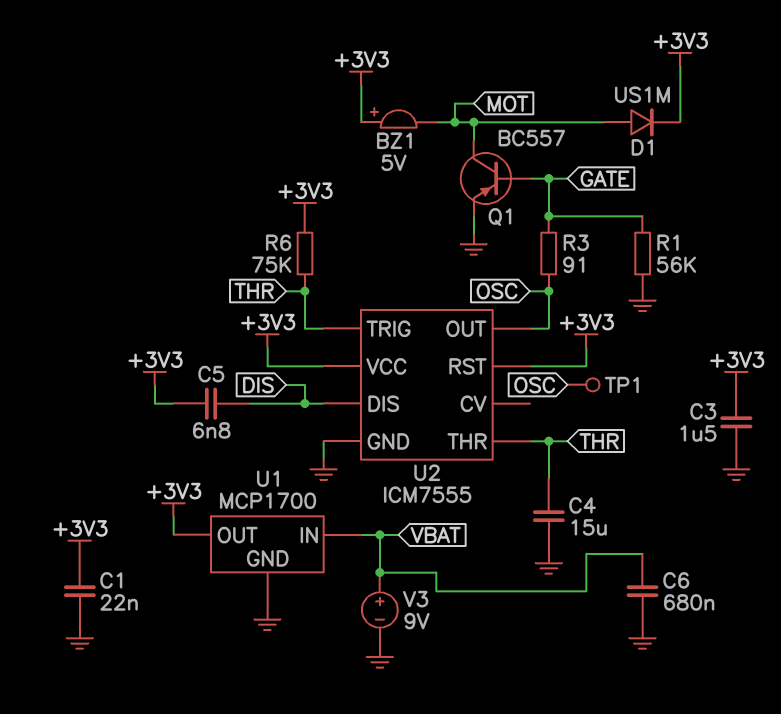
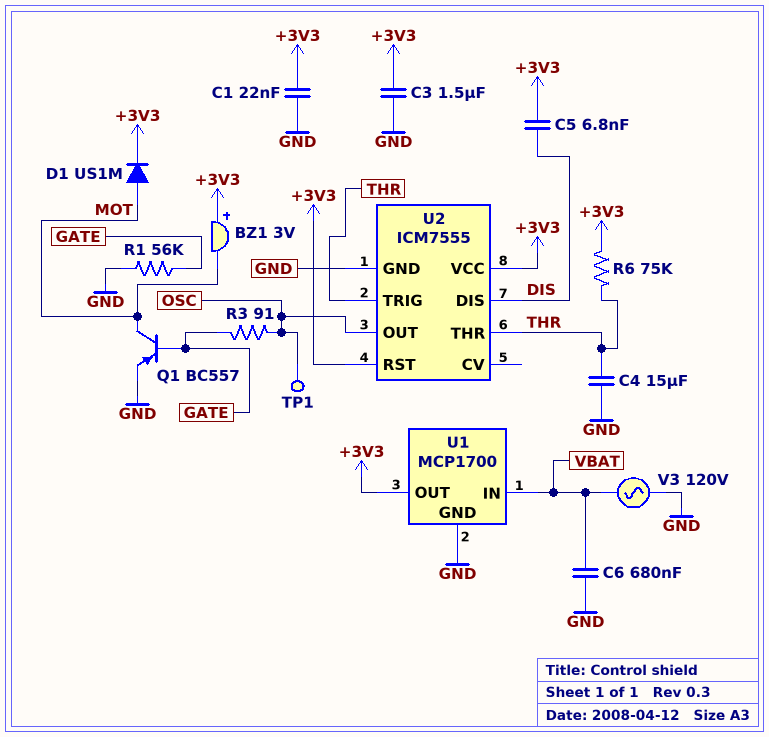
BZ1: buzzer 5V (plus +3V3, minus MOT) -> buzzer 3V (plus +3V3, minus MOT)
V3: 9V (plus VBAT, minus GND) -> AC 120V (GND, VBAT)

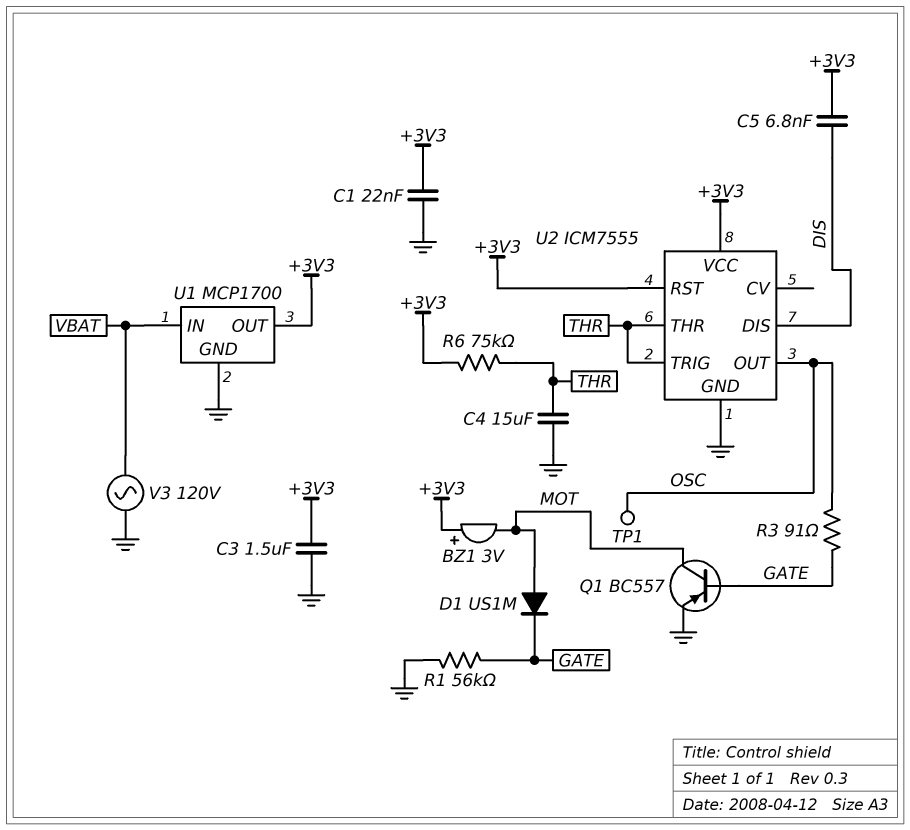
C6: 680nF (GND, VBAT) -> none
D1: diode US1M (A MOT, K +3V3) -> diode US1M (A MOT, K GATE)

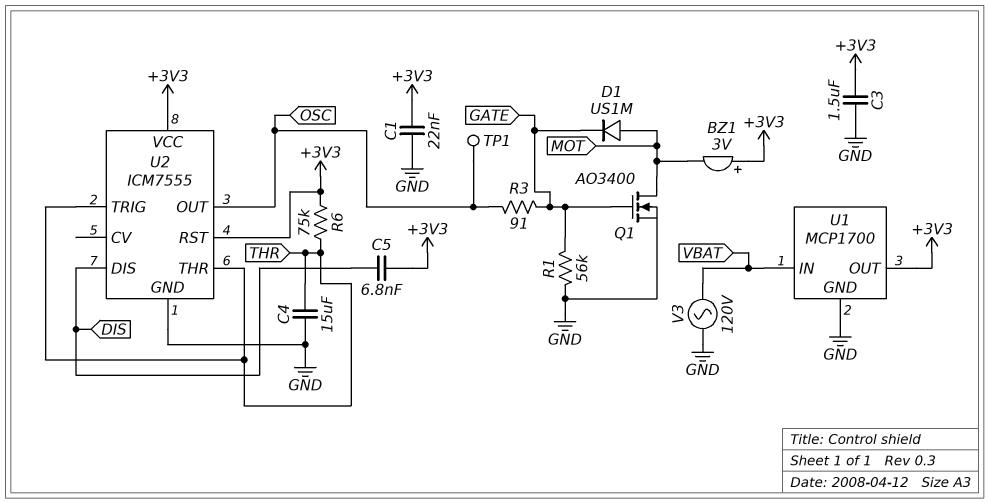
Q1: PNP BC557 (B GATE, C MOT, E GND) -> NMOS AO3400 (G GATE, D MOT, S GND)

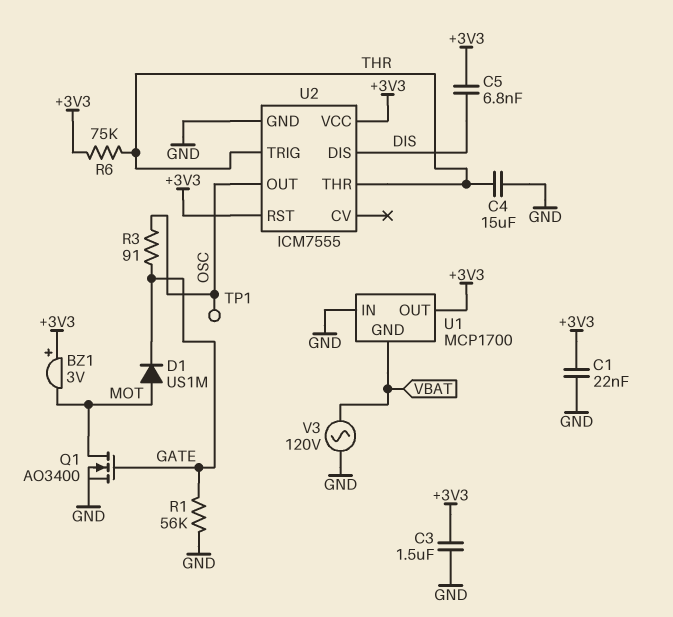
U1 pin GND: GND -> VBAT
U1 pin IN: VBAT -> GND

